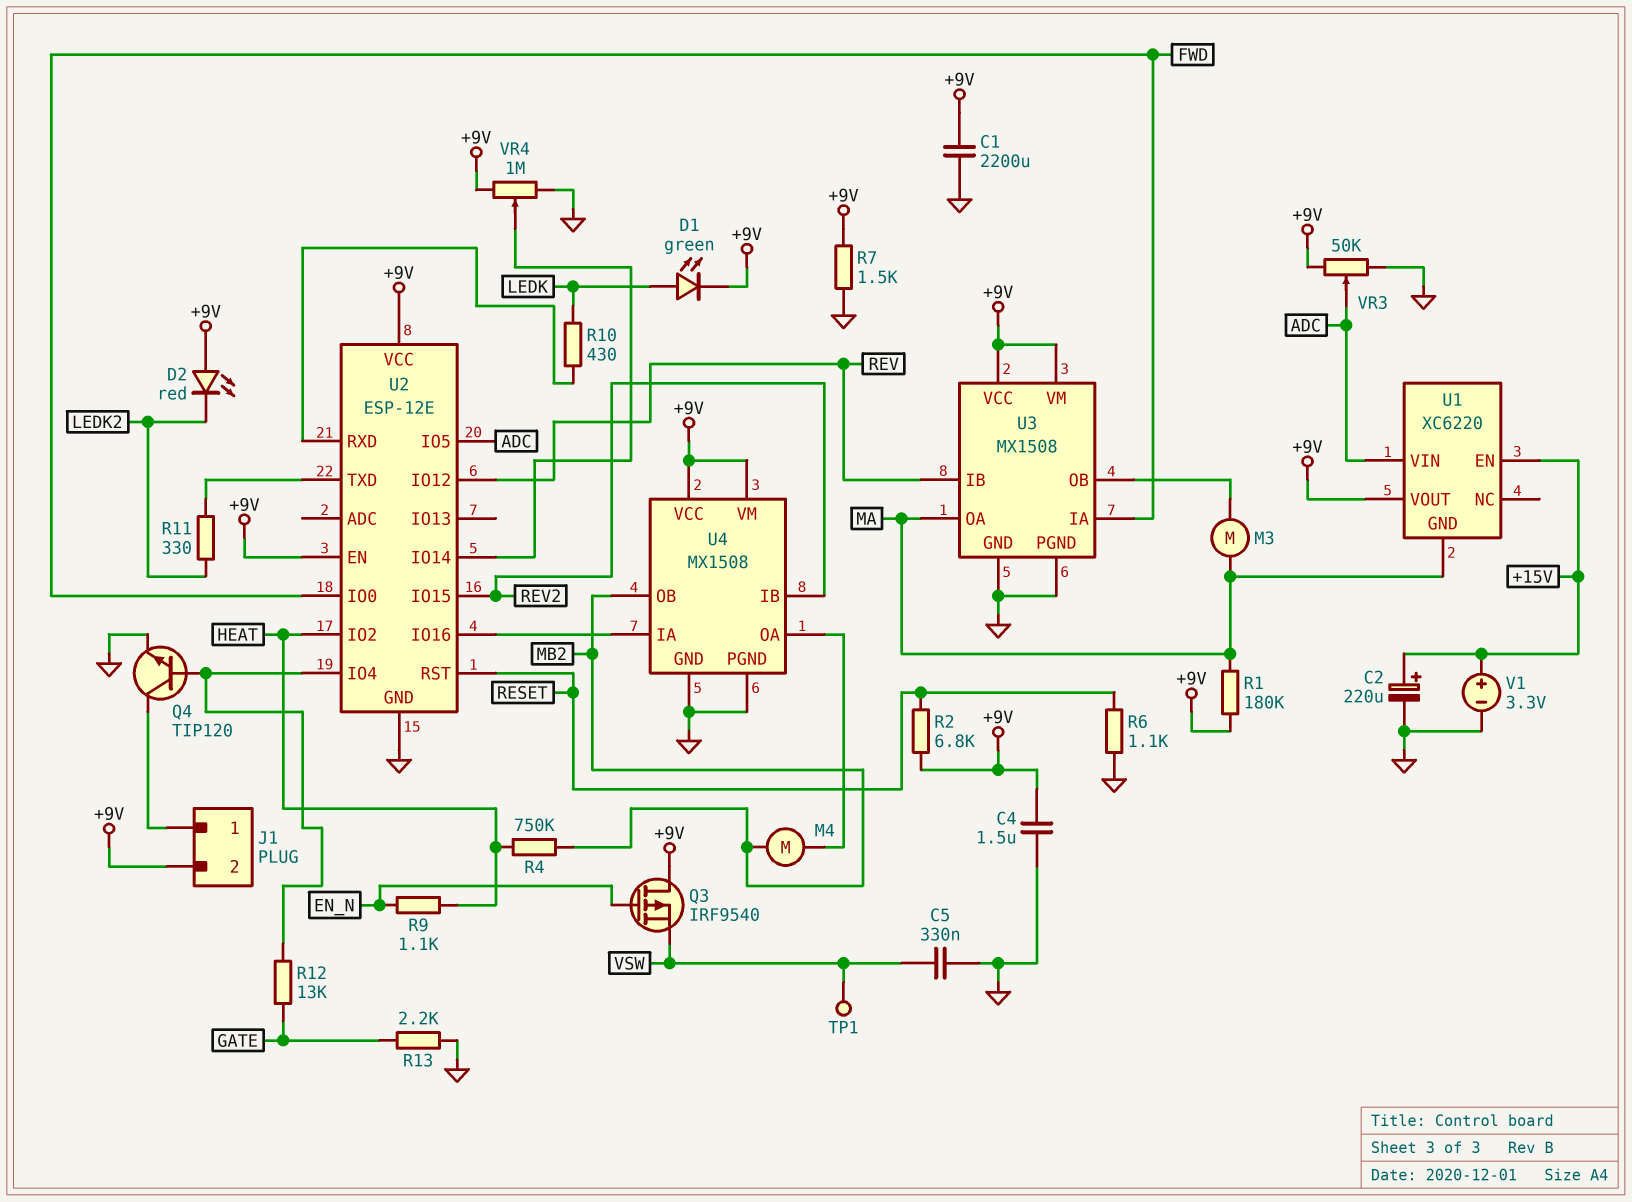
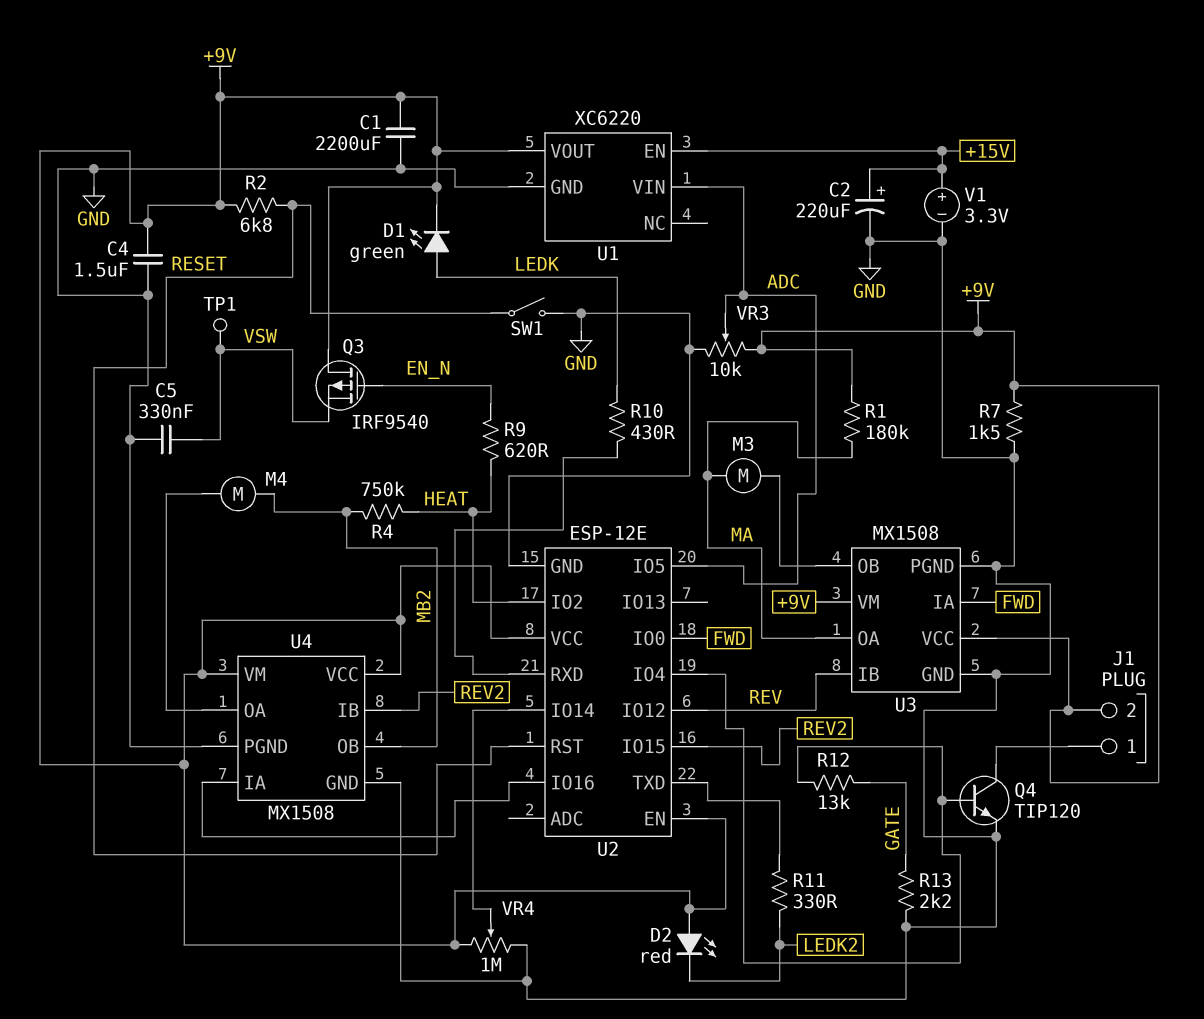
R6: 1.1k (GND, RESET) -> none
R9: 1.1k (EN_N, HEAT) -> 620 (EN_N, HEAT)
SW1: none -> switch (GND, RESET)
U1 pin GND: MA -> GND
VR3: 50k (+9V, GND, wiper ADC) -> 10k (+9V, GND, wiper ADC)

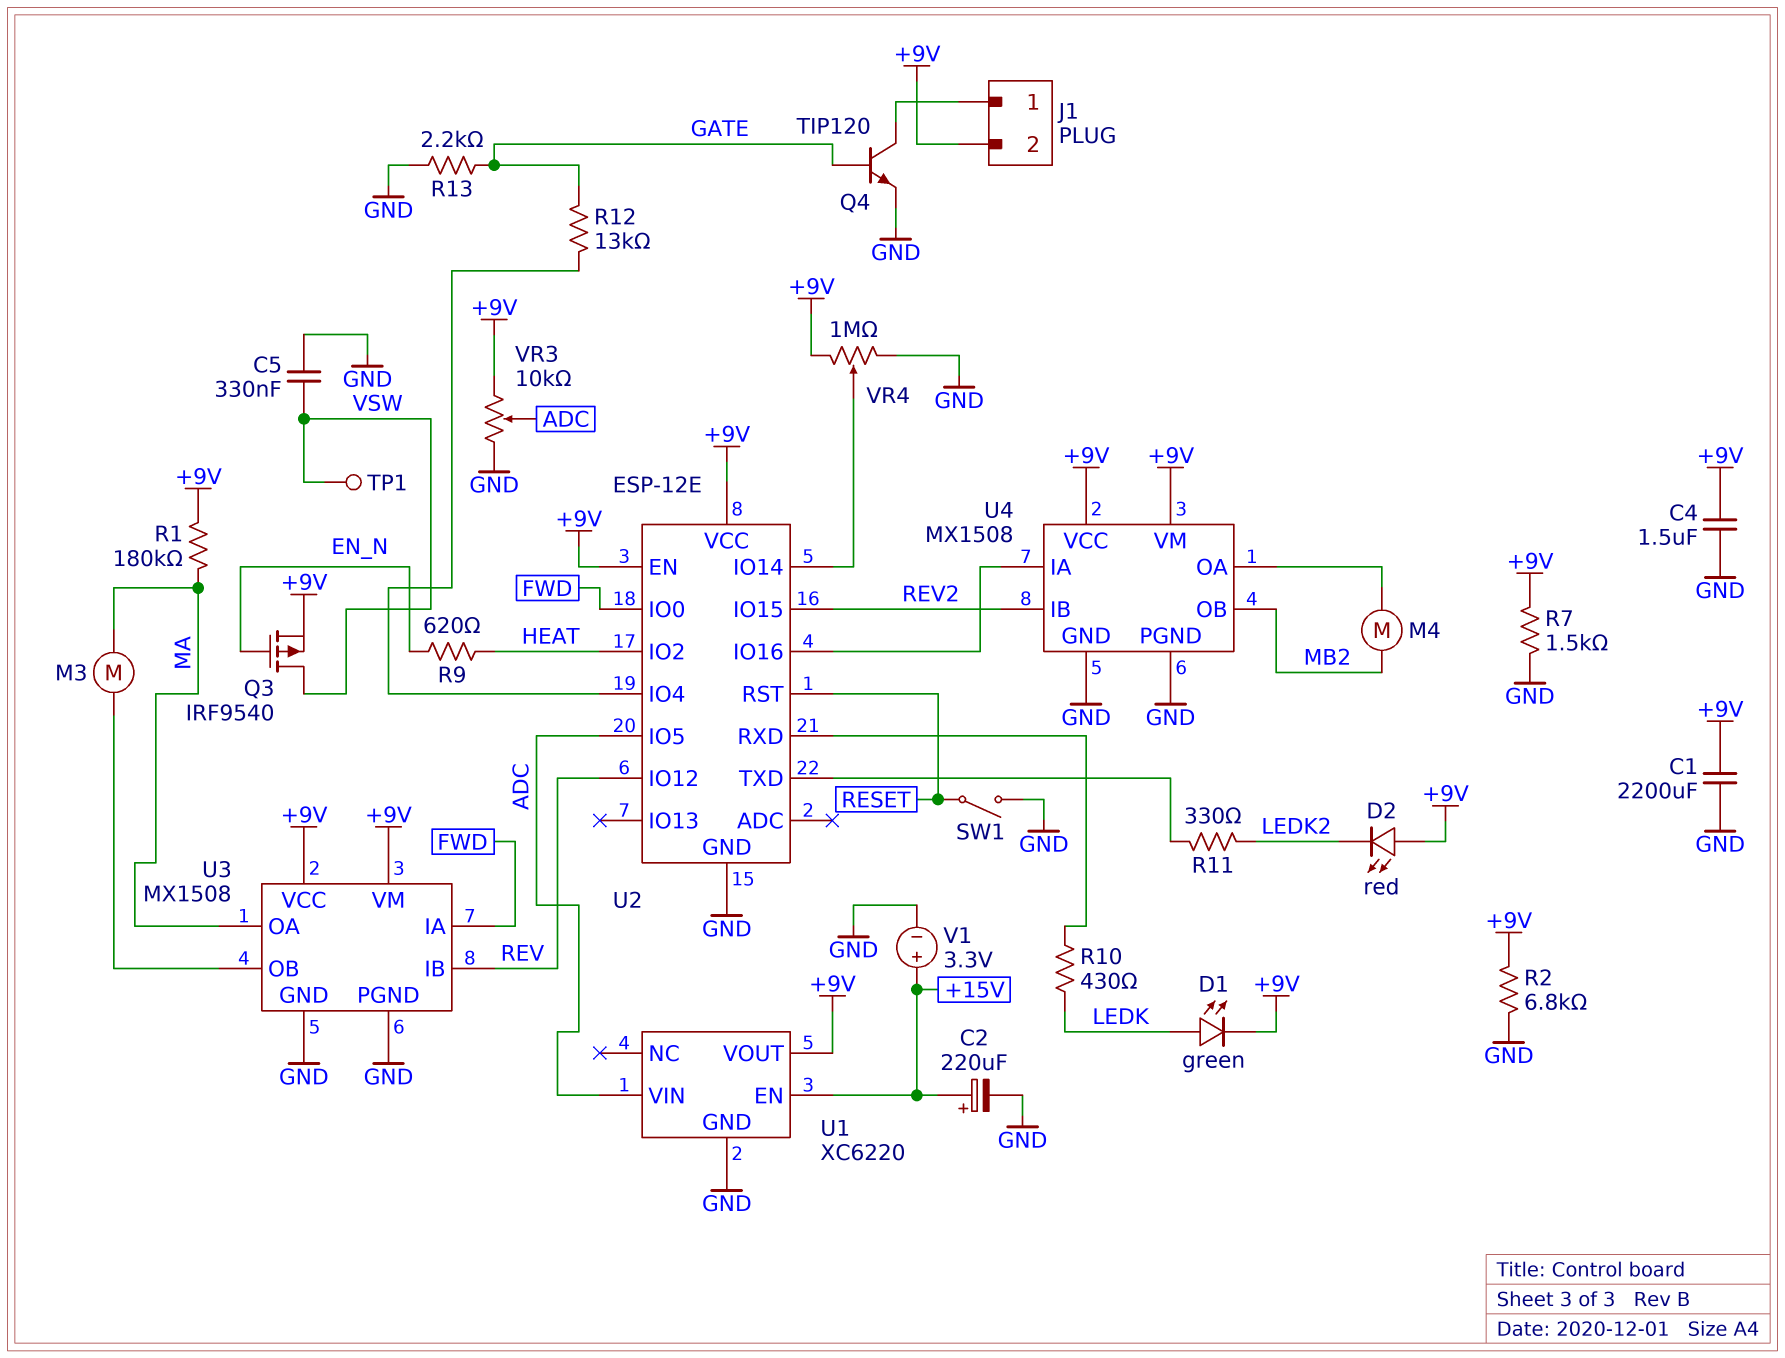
Q3: PMOS IRF9540 (G EN_N, D +9V, S VSW) -> PMOS IRF9540 (G EN_N, D VSW, S +9V)
Q4: NPN TIP120 (B U2/IO4, C J1/1, E GND) -> NPN TIP120 (B GATE, C J1/1, E GND)
R2: 6.8k (+9V, RESET) -> 6.8k (+9V, GND)
R4: 750k (HEAT, MB2) -> none

